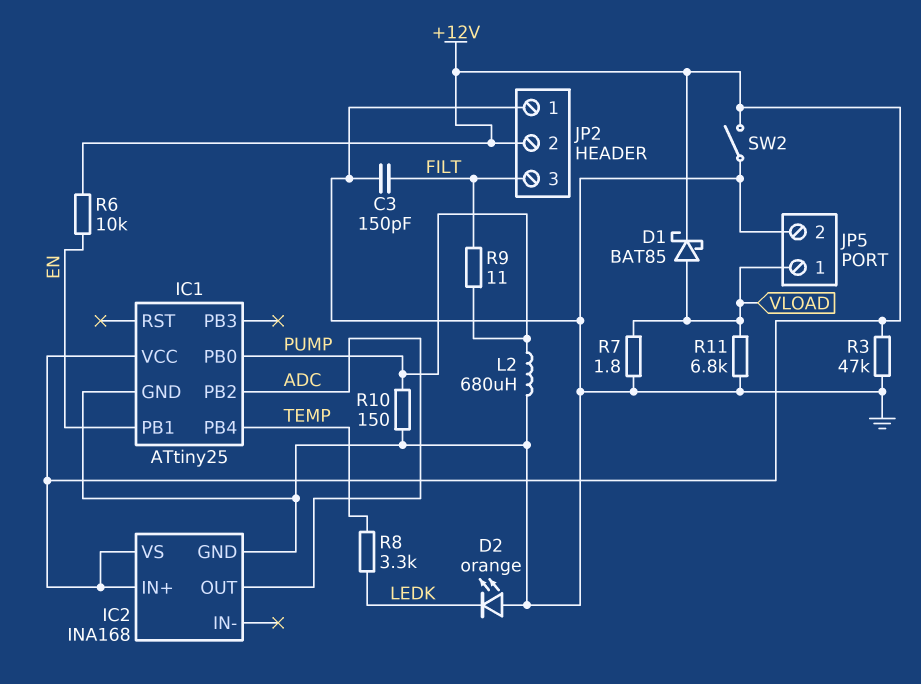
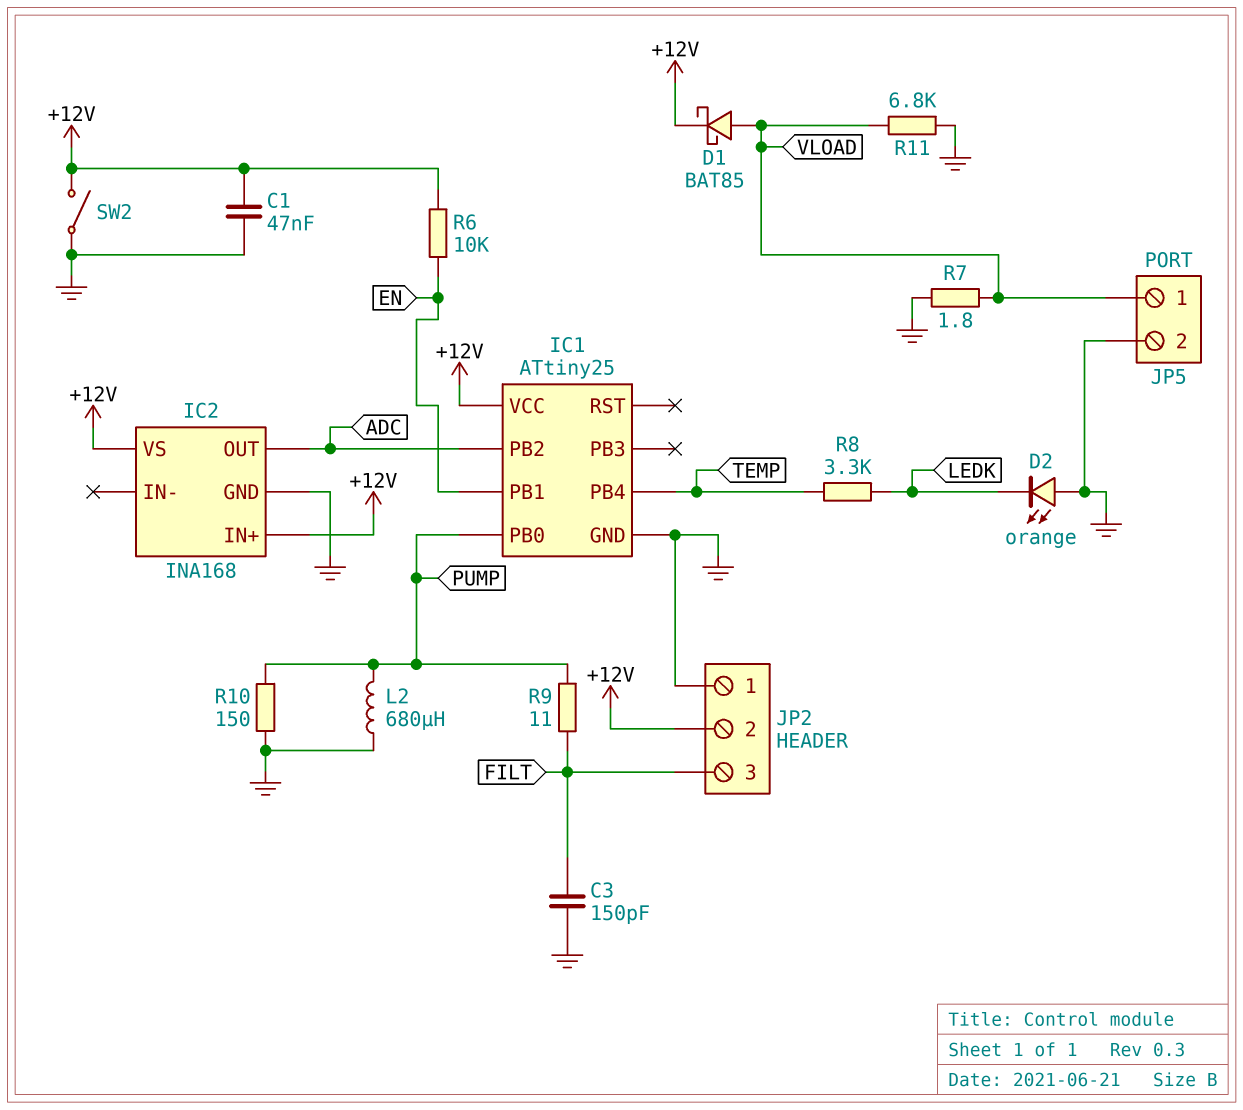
C1: none -> 47nF (+12V, GND)
R3: 47k (+12V, GND) -> none

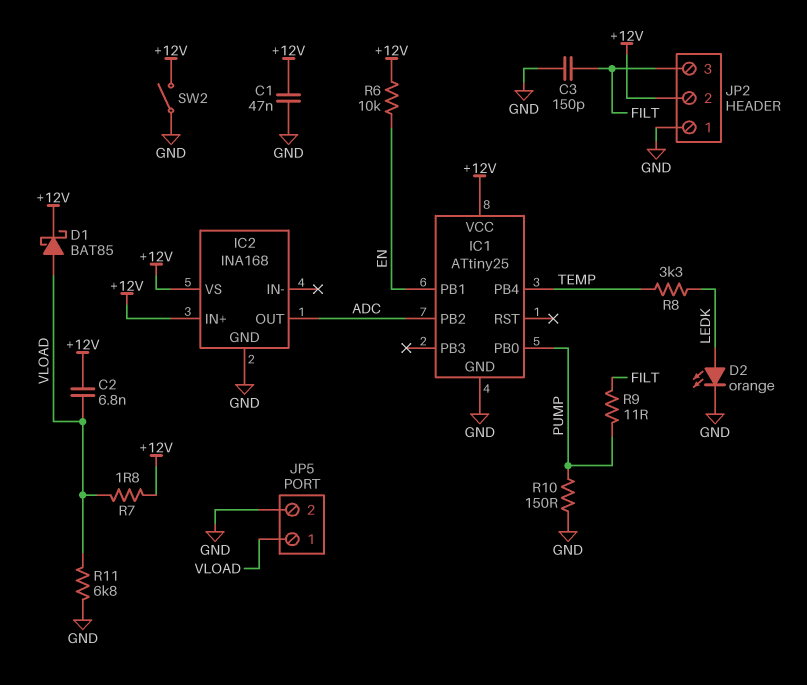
C2: none -> 6.8nF (+12V, VLOAD)
D2: LED orange (A GND, K LEDK) -> LED orange (A LEDK, K GND)
L2: 680uH (GND, PUMP) -> none
R7: 1.8 (GND, VLOAD) -> 1.8 (+12V, VLOAD)

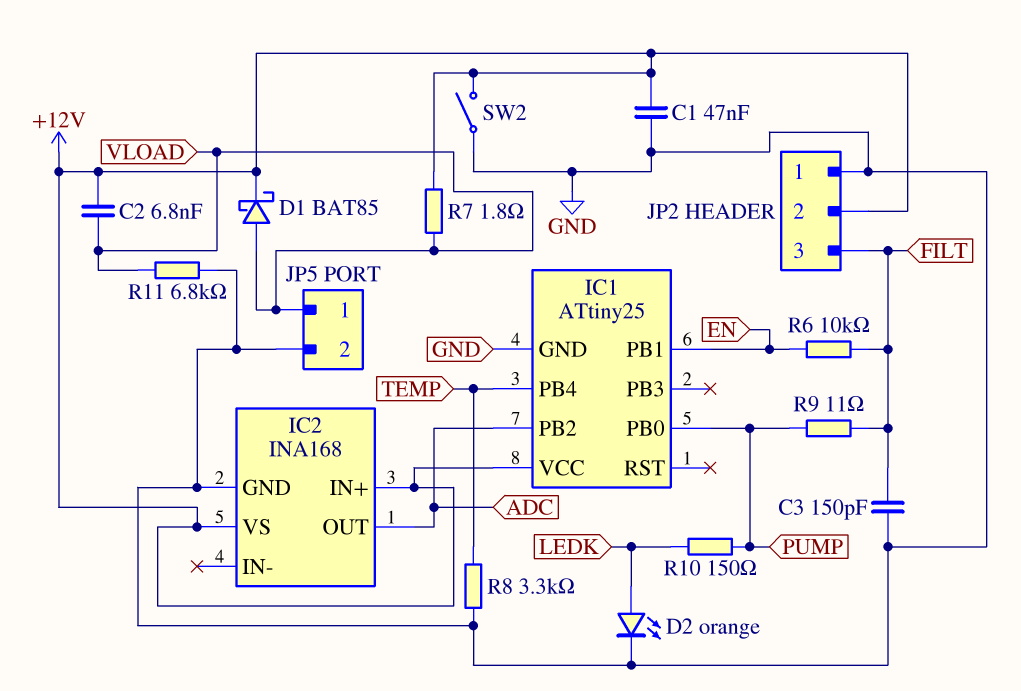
R6: 10k (+12V, EN) -> 10k (EN, FILT)
R8: 3.3k (LEDK, TEMP) -> 3.3k (GND, TEMP)
R10: 150 (GND, PUMP) -> 150 (LEDK, PUMP)

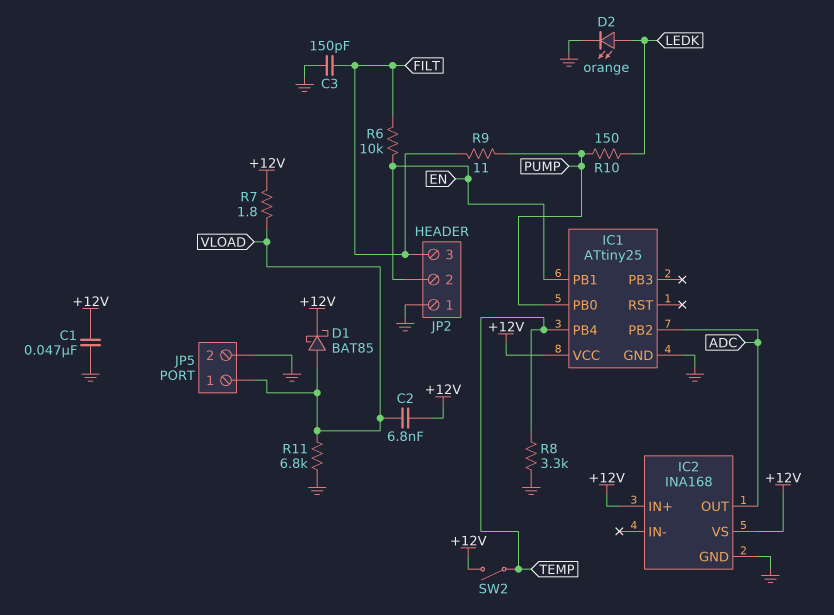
JP2 pin 2: +12V -> EN
SW2: switch (+12V, GND) -> switch (+12V, TEMP)

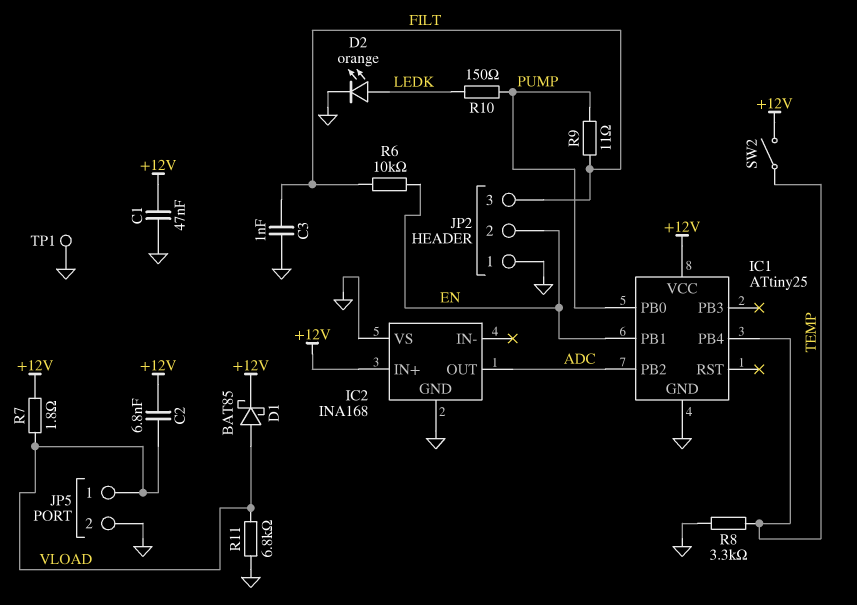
C3: 150pF (FILT, GND) -> 1nF (FILT, GND)
IC2 pin VS: +12V -> GND
TP1: none -> test point (GND)

